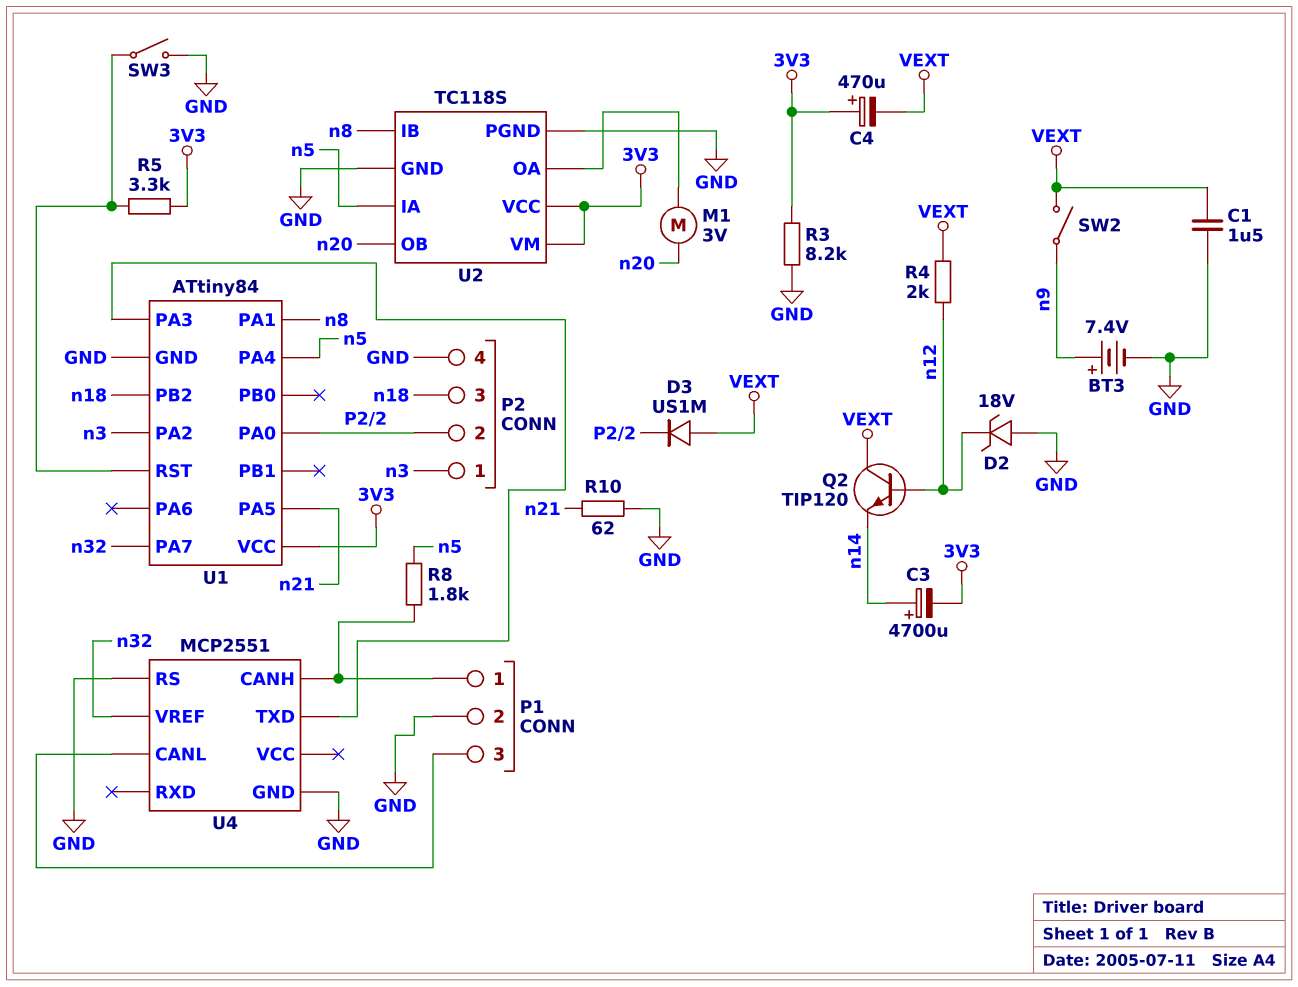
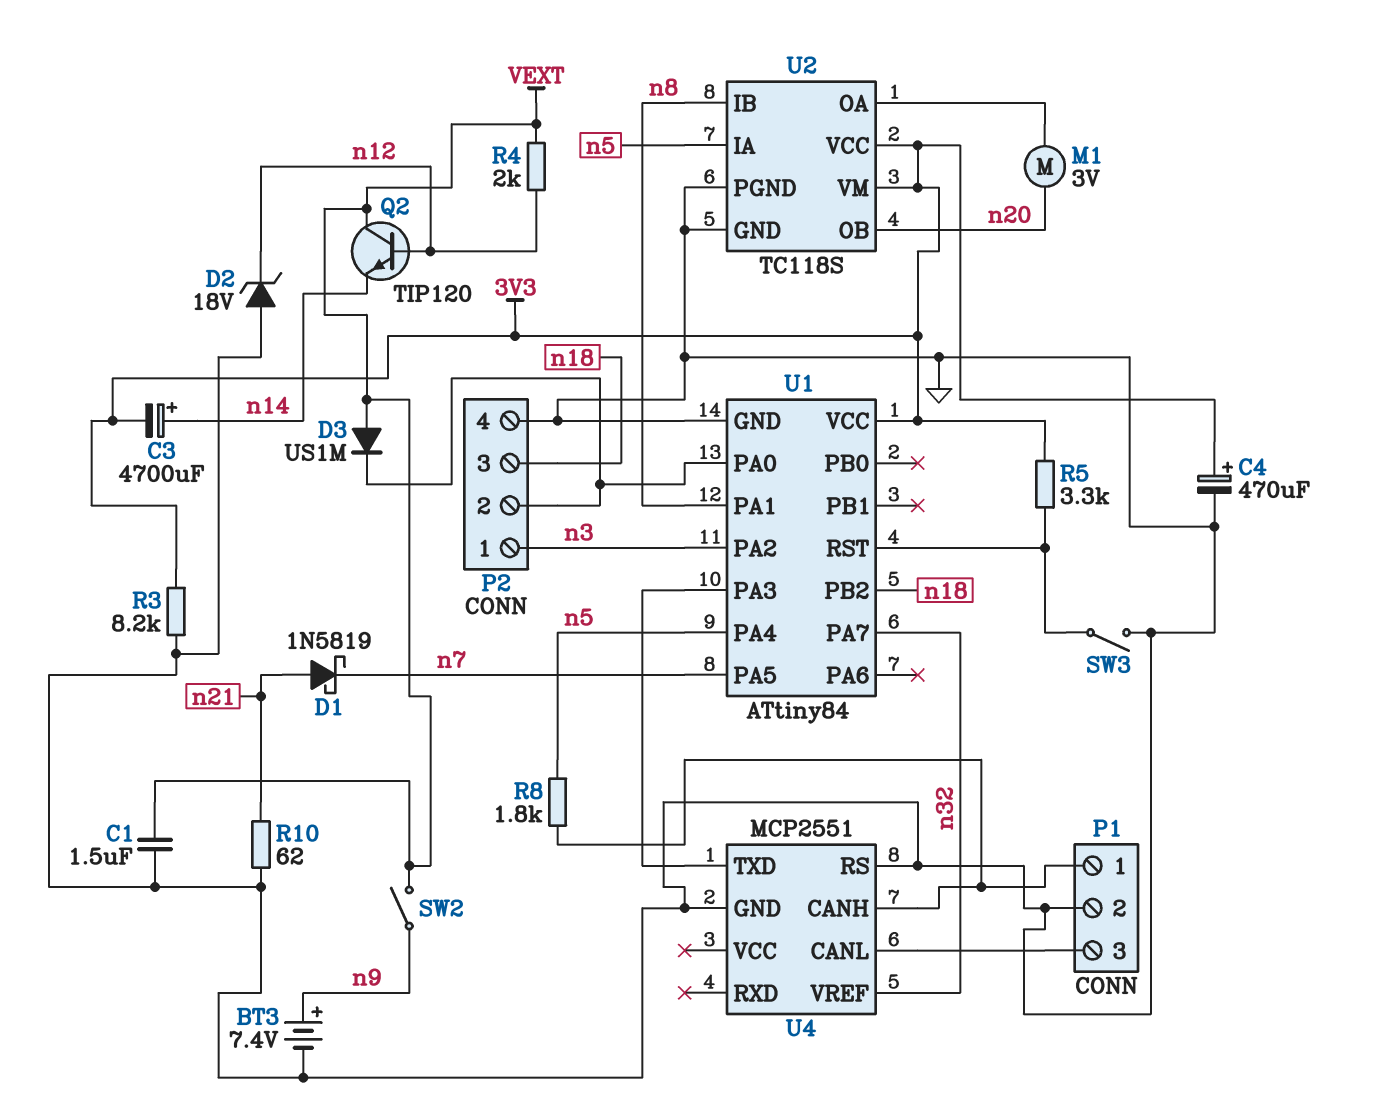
C4: 470uF (plus 3V3, minus VEXT) -> 470uF (plus 3V3, minus GND)
D1: none -> schottky 1N5819 (A n21, K n7)
U1 pin PA5: n21 -> n7

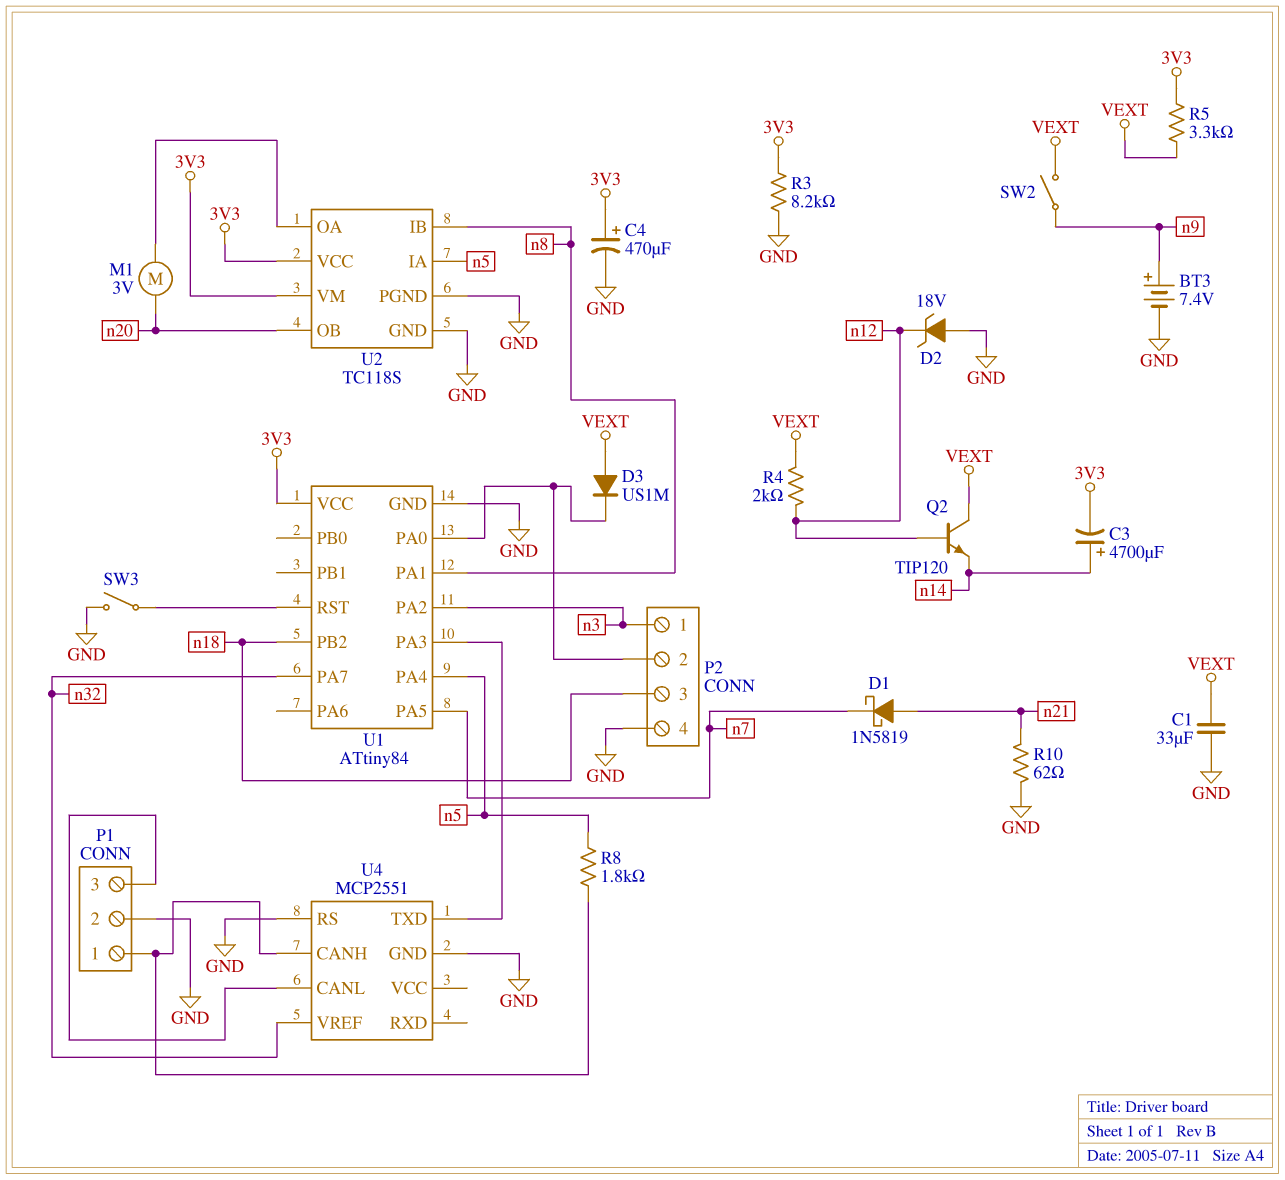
C1: 1.5uF (GND, VEXT) -> 33uF (GND, VEXT)
R5: 3.3k (3V3, U1/RST) -> 3.3k (3V3, VEXT)

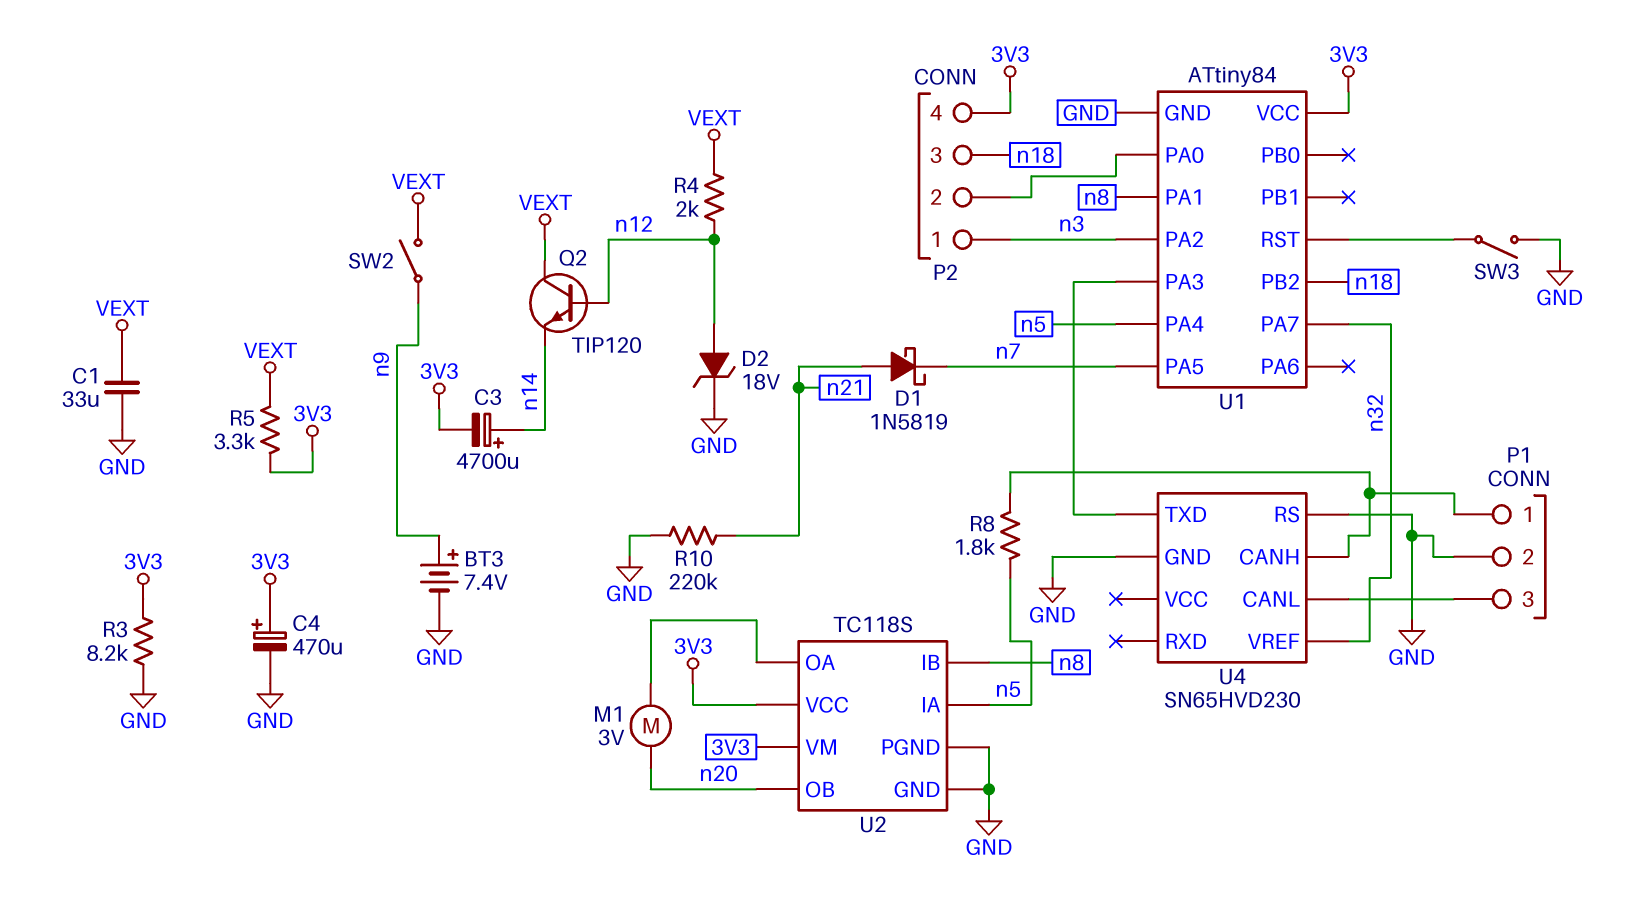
D2: zener 18V (A GND, K n12) -> zener 18V (A n12, K GND)
D3: diode US1M (A VEXT, K P2/2) -> none
P2 pin 4: GND -> 3V3
R10: 62 (GND, n21) -> 220k (GND, n21)
U4: MCP2551 -> SN65HVD230

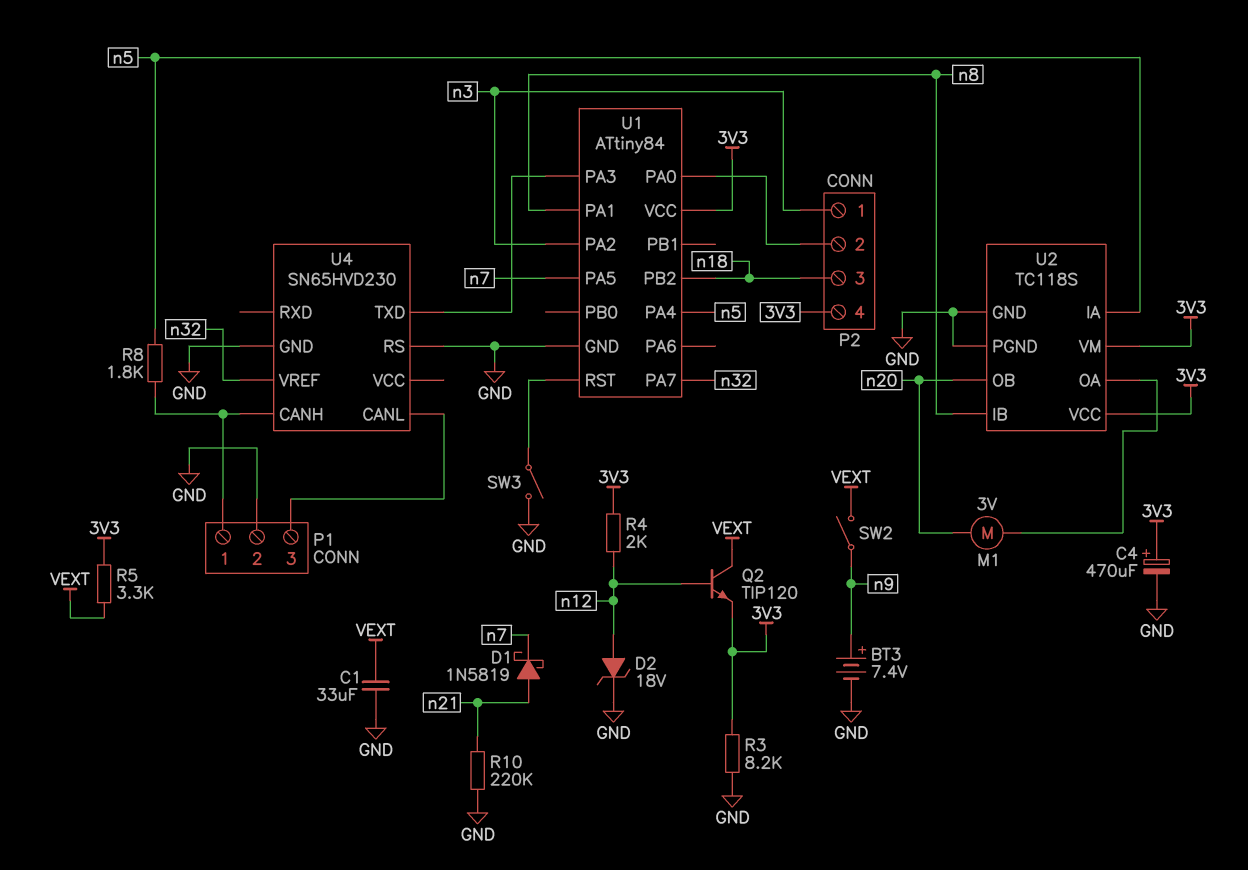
C3: 4700uF (plus n14, minus 3V3) -> none
Q2: NPN TIP120 (B n12, C VEXT, E n14) -> NPN TIP120 (B n12, C VEXT, E 3V3)
R4: 2k (VEXT, n12) -> 2k (3V3, n12)

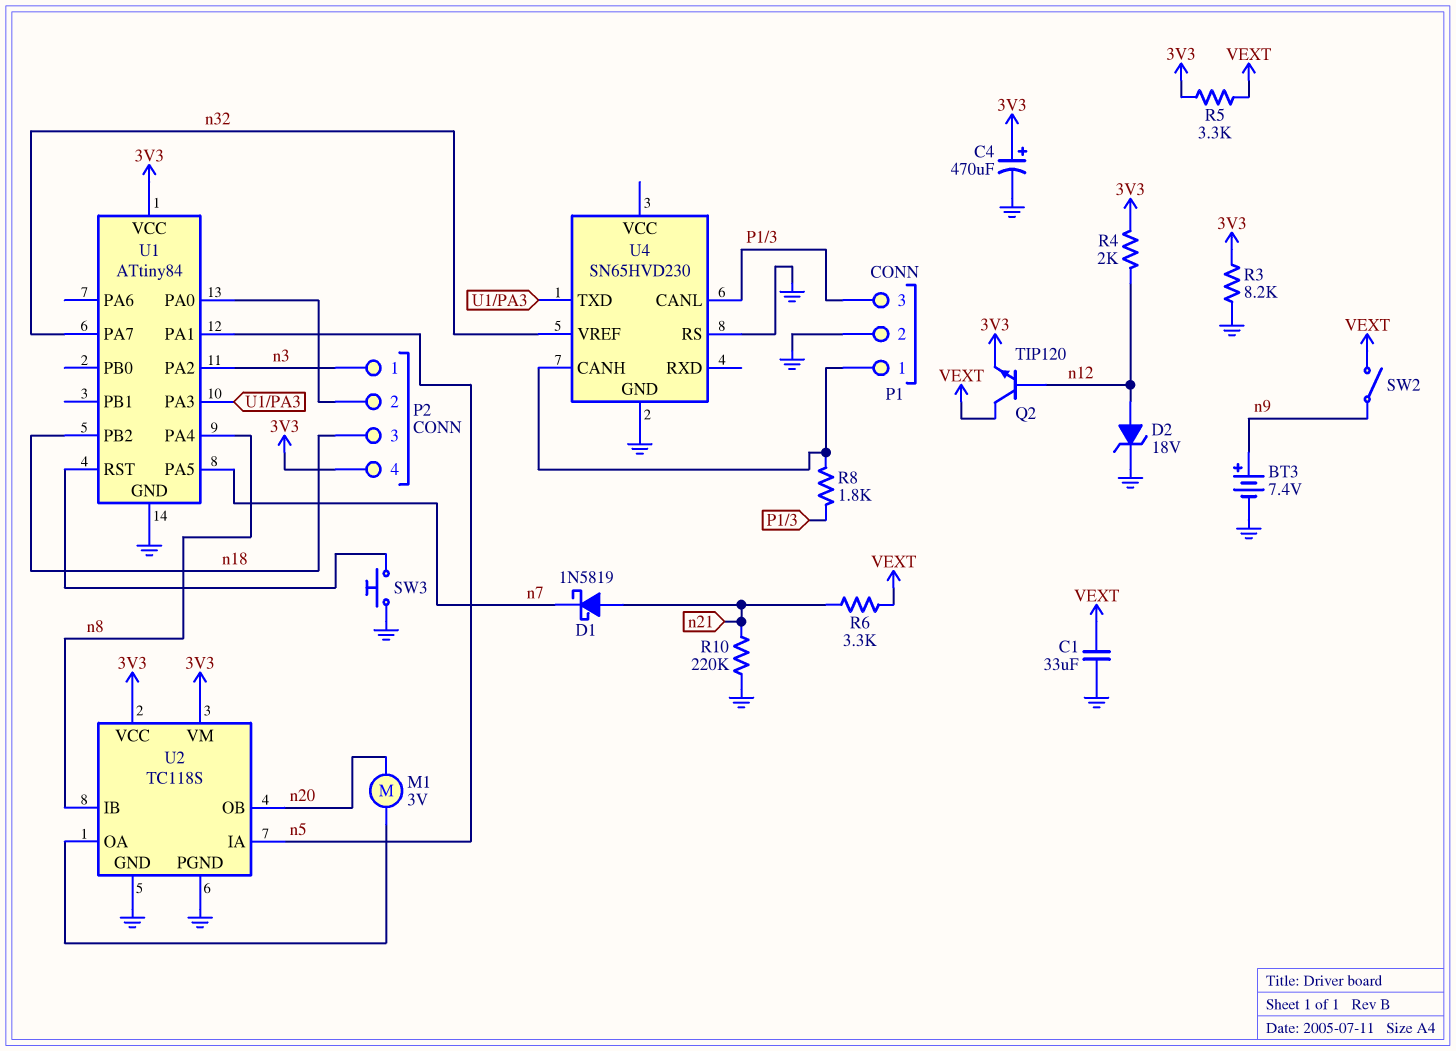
R6: none -> 3.3k (VEXT, n21)
R8: 1.8k (P1/1, n5) -> 1.8k (P1/1, P1/3)
SW3: switch (GND, U1/RST) -> button (GND, U1/RST)
U1 pin PA1: n8 -> n5
U1 pin PA4: n5 -> n8

